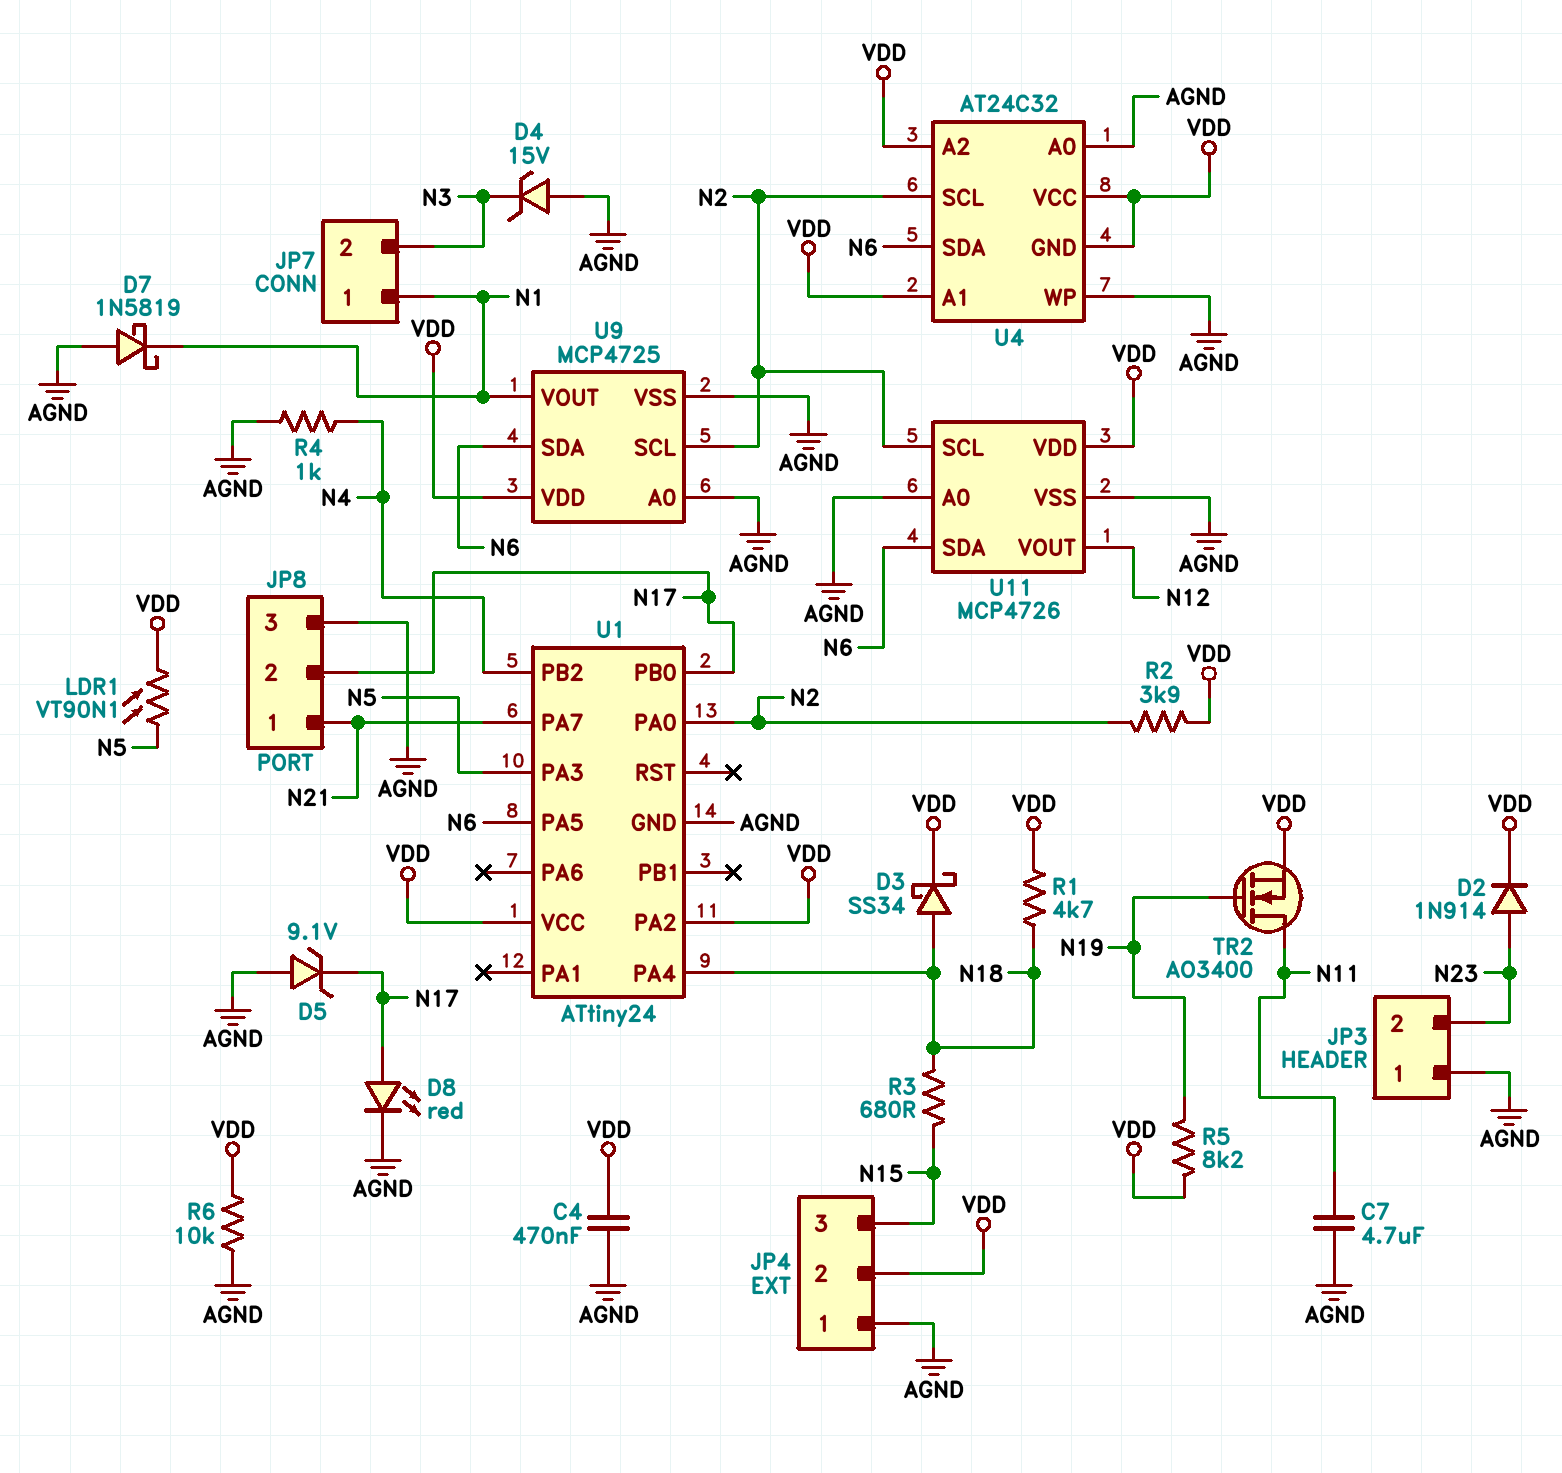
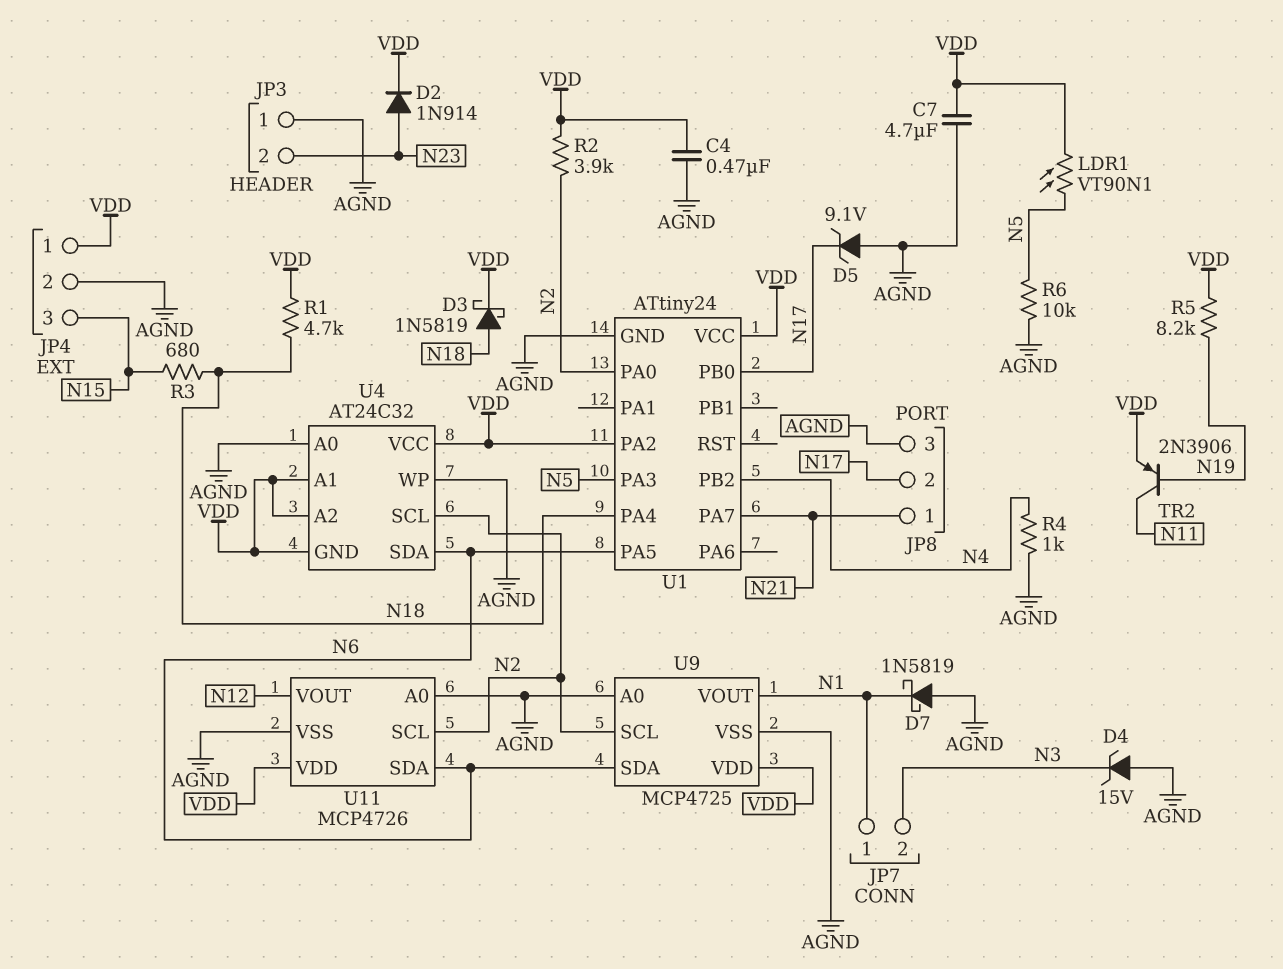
C7: 4.7uF (AGND, N11) -> 4.7uF (AGND, VDD)
D3: schottky SS34 (A N18, K VDD) -> schottky 1N5819 (A N18, K VDD)
D8: LED red (A N17, K AGND) -> none
JP4 pin 1: AGND -> VDD
JP4 pin 2: VDD -> AGND
R6: 10k (AGND, VDD) -> 10k (AGND, N5)
TR2: NMOS AO3400 (G N19, D N11, S VDD) -> PNP 2N3906 (B N19, C N11, E VDD)

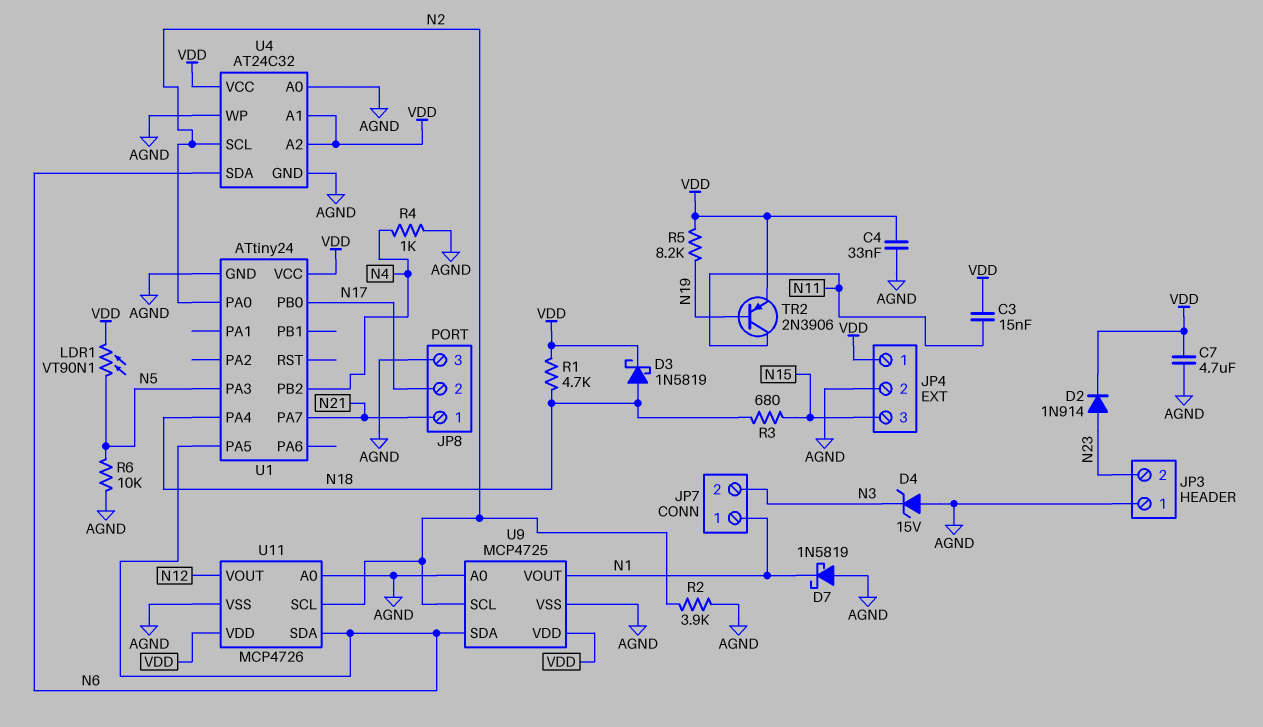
C3: none -> 15nF (N11, VDD)
C4: 470nF (AGND, VDD) -> 33nF (AGND, VDD)
D5: zener 9.1V (A AGND, K N17) -> none
R2: 3.9k (N2, VDD) -> 3.9k (AGND, N2)
U1 pin PA2: VDD -> none
U4 pin GND: VDD -> AGND

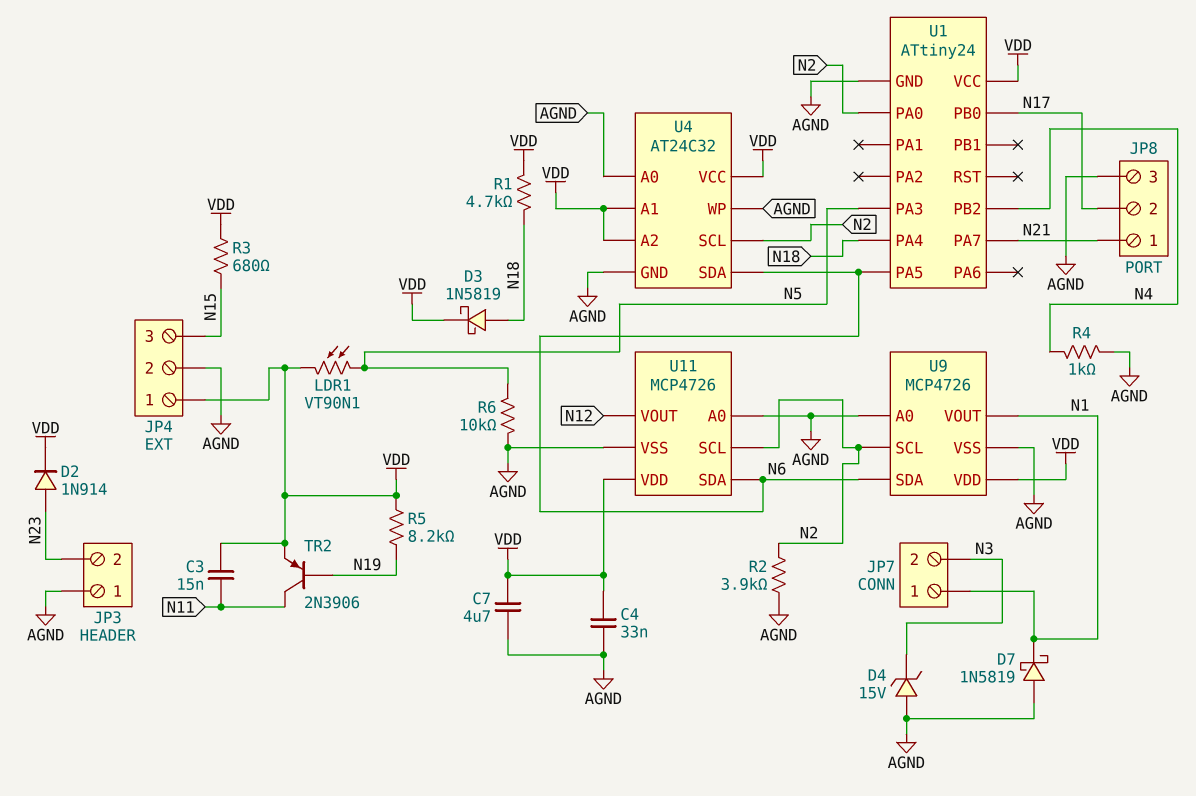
R3: 680 (N15, N18) -> 680 (N15, VDD)
U9: MCP4725 -> MCP4726

